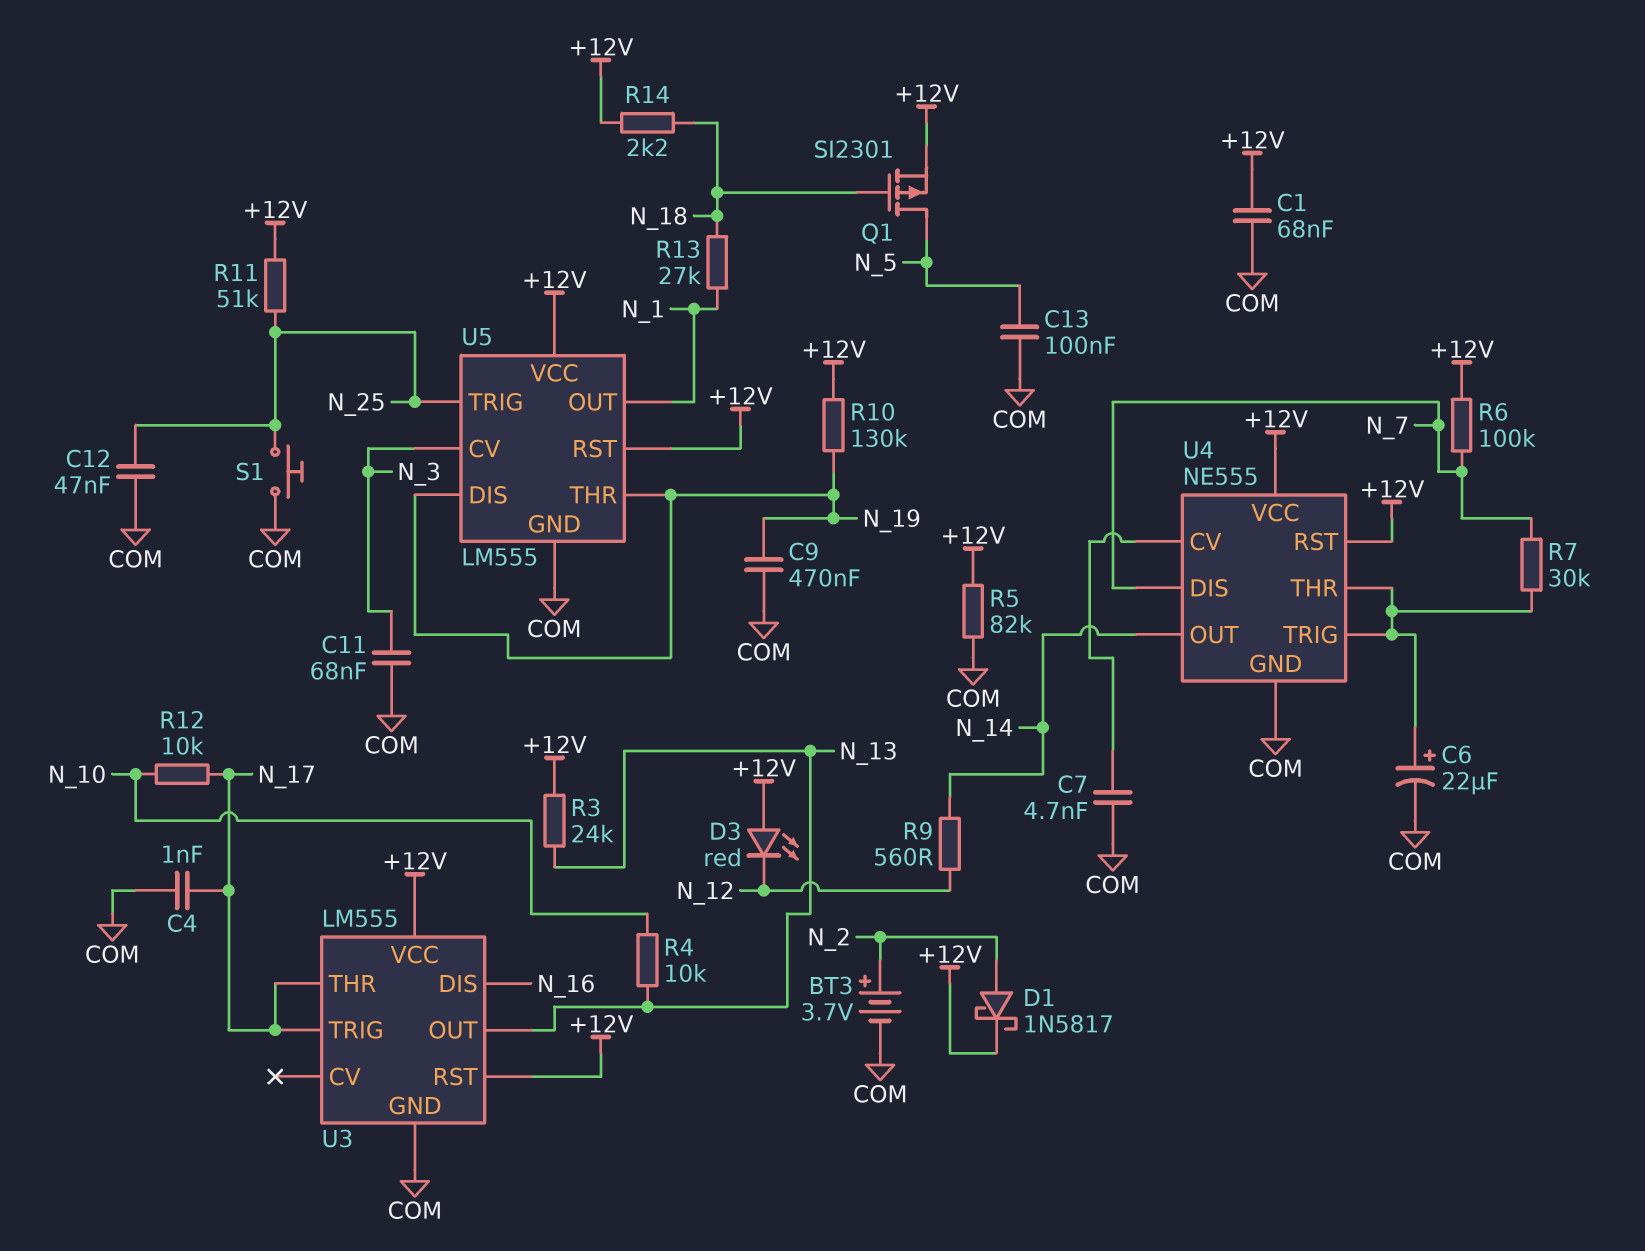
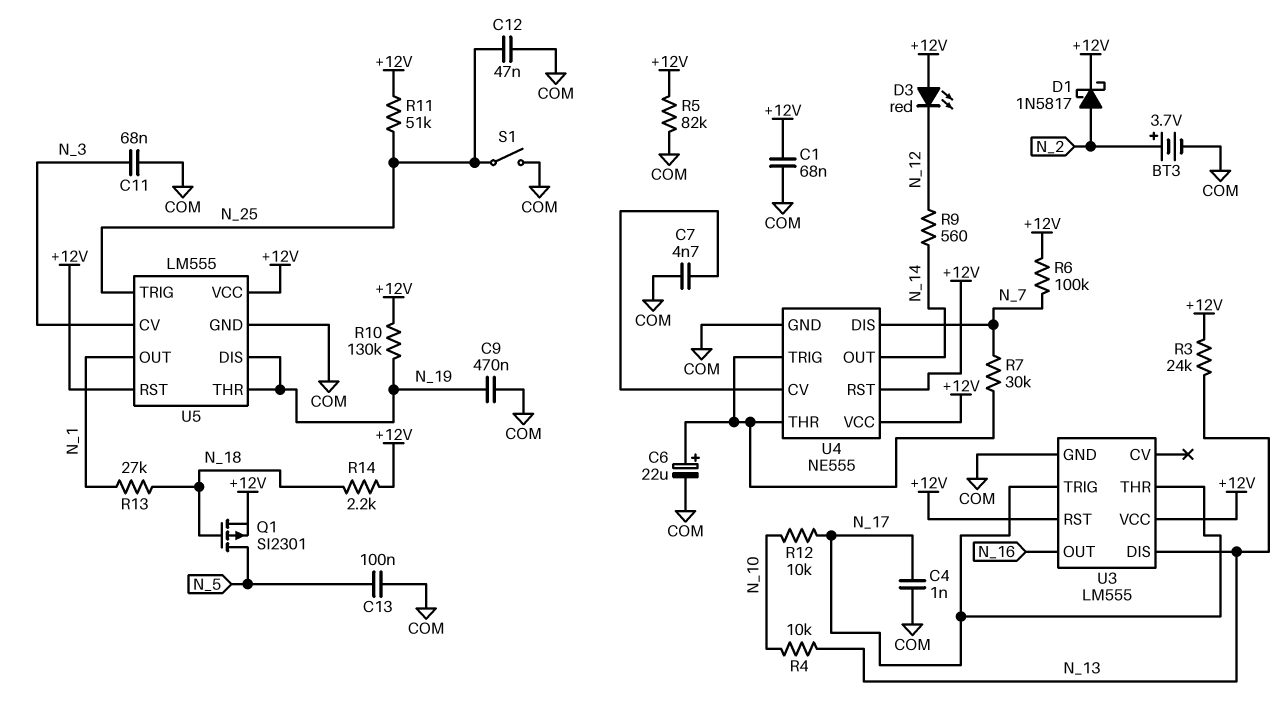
S1: button (COM, N_25) -> switch (COM, N_25)
U3 pin DIS: N_16 -> N_13
U3 pin OUT: N_13 -> N_16

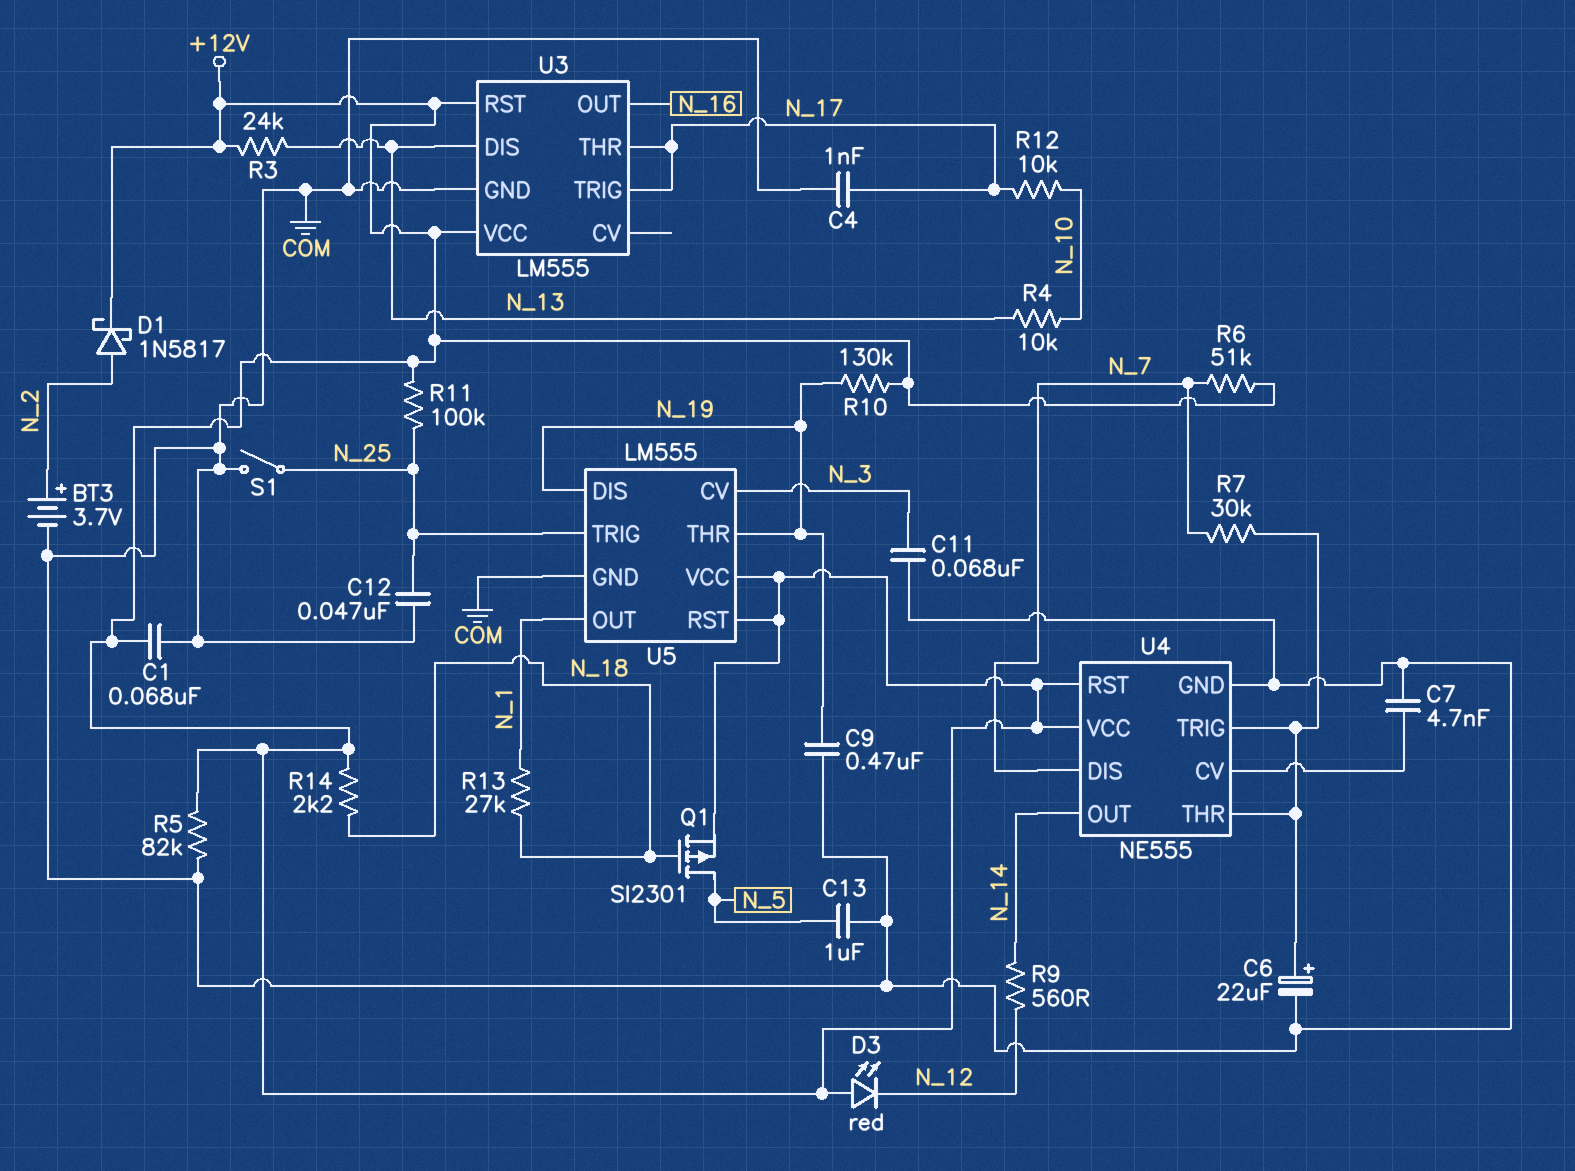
C13: 100nF (COM, N_5) -> 1uF (COM, N_5)
R6: 100k (+12V, N_7) -> 51k (+12V, N_7)
R11: 51k (+12V, N_25) -> 100k (+12V, N_25)

